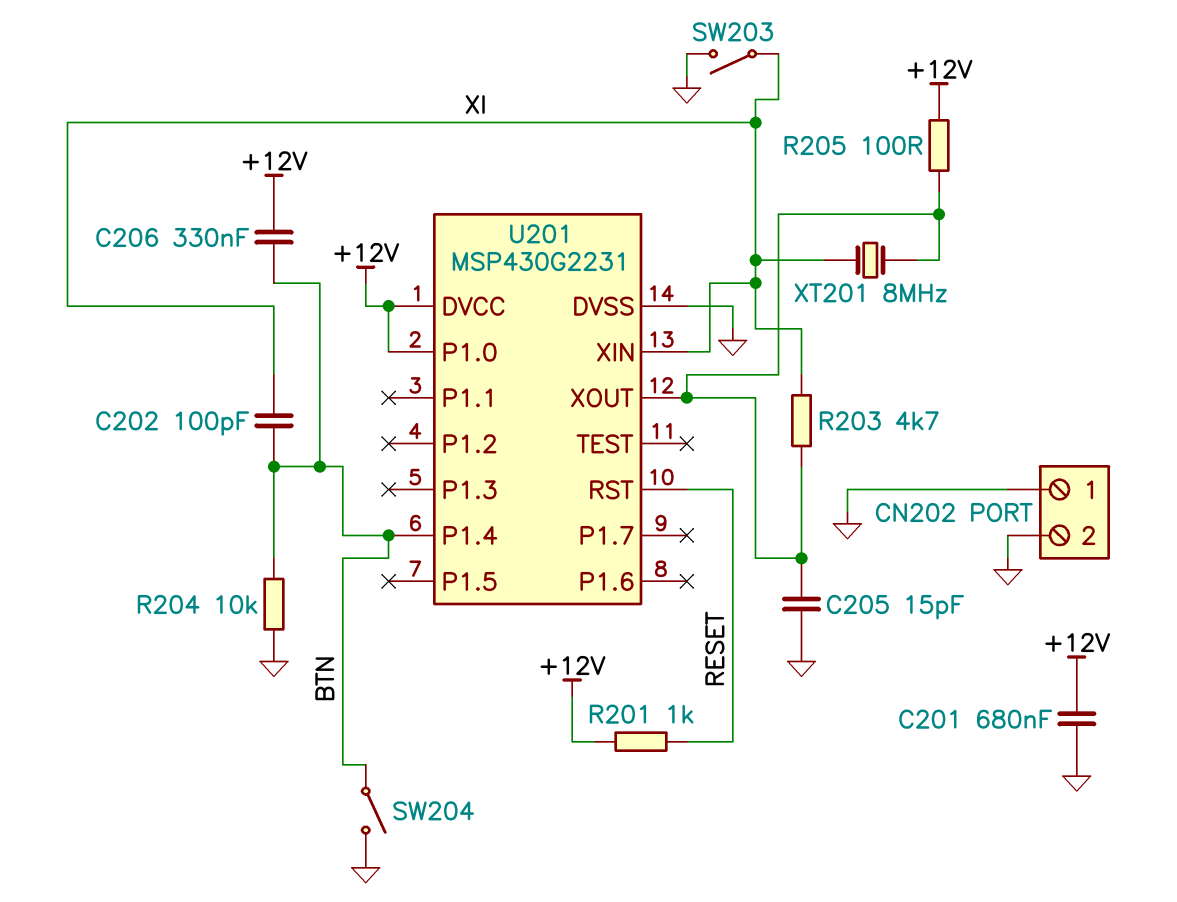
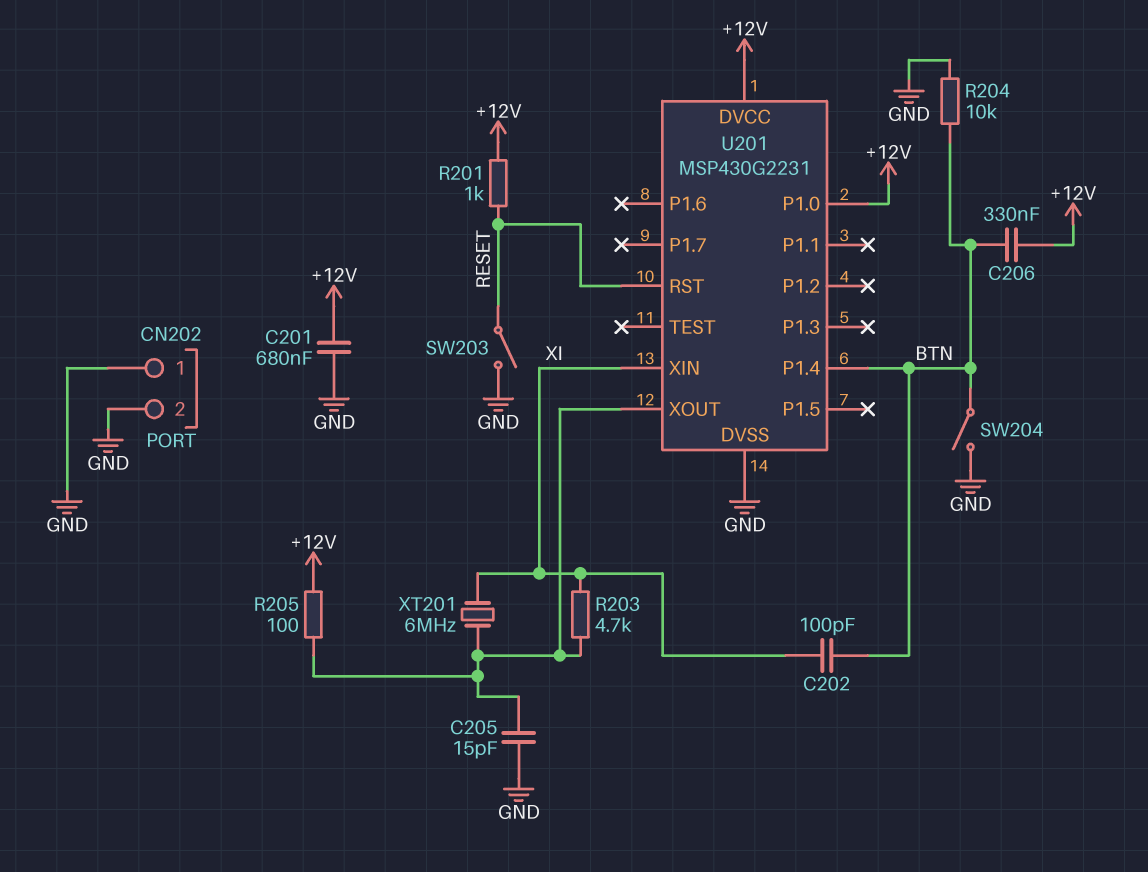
SW203: switch (GND, XI) -> switch (GND, RESET)
XT201: 8MHz (U201/XOUT, XI) -> 6MHz (U201/XOUT, XI)

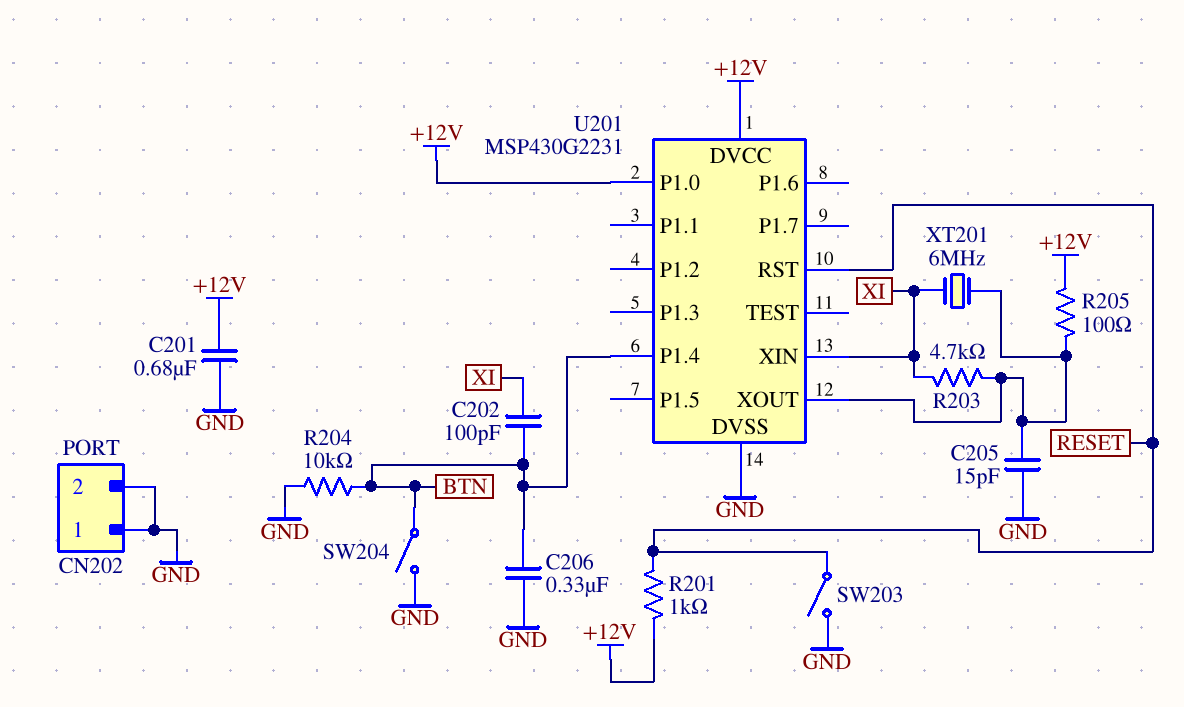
C206: 330nF (+12V, BTN) -> 330nF (BTN, GND)

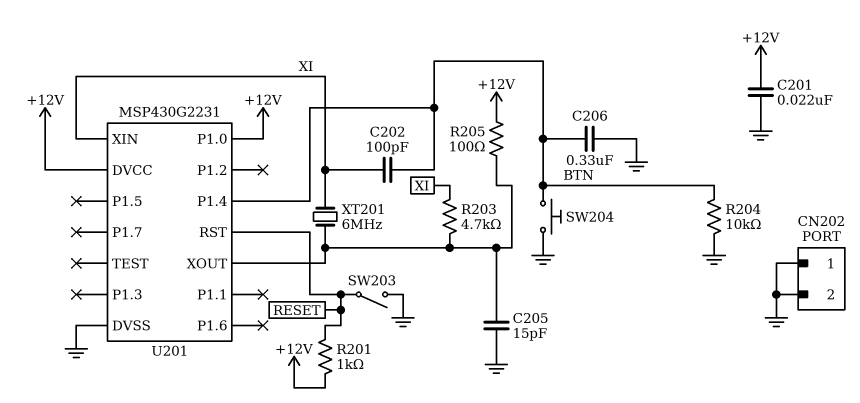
C201: 680nF (+12V, GND) -> 22nF (+12V, GND)
SW204: switch (BTN, GND) -> button (BTN, GND)

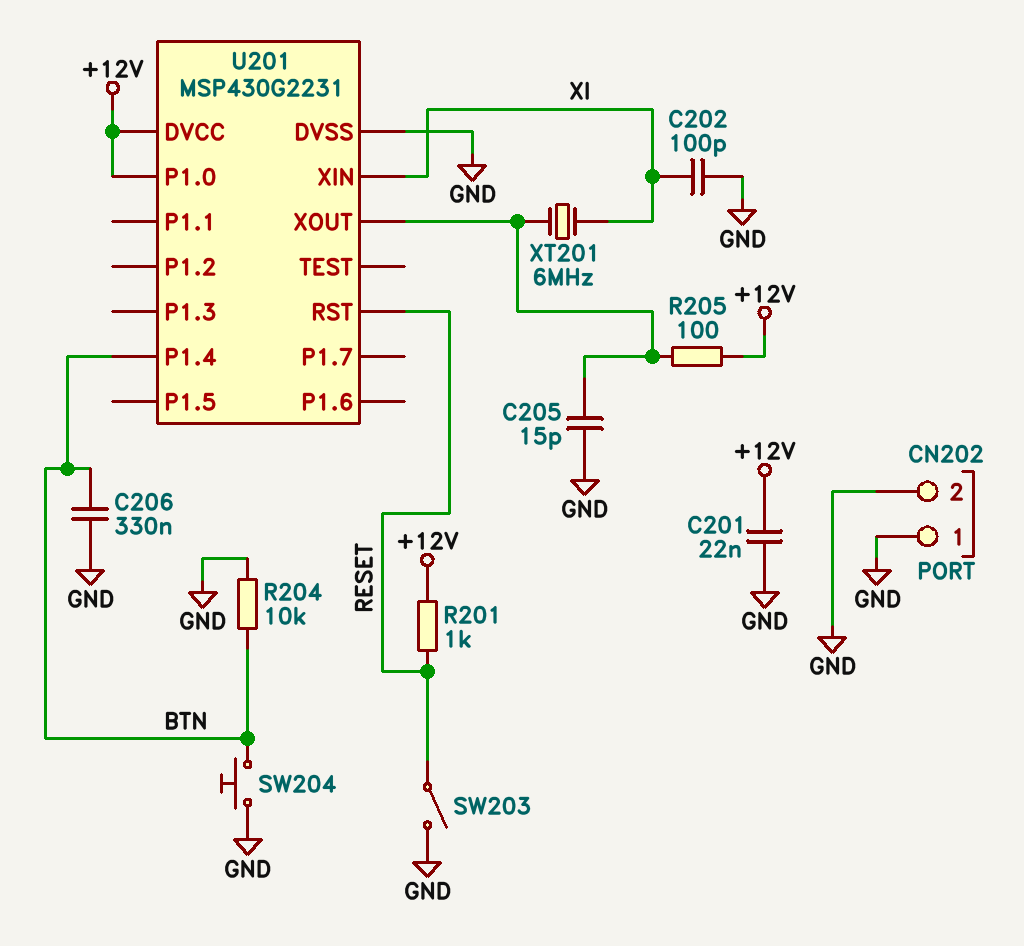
C202: 100pF (BTN, XI) -> 100pF (GND, XI)
R203: 4.7k (U201/XOUT, XI) -> none

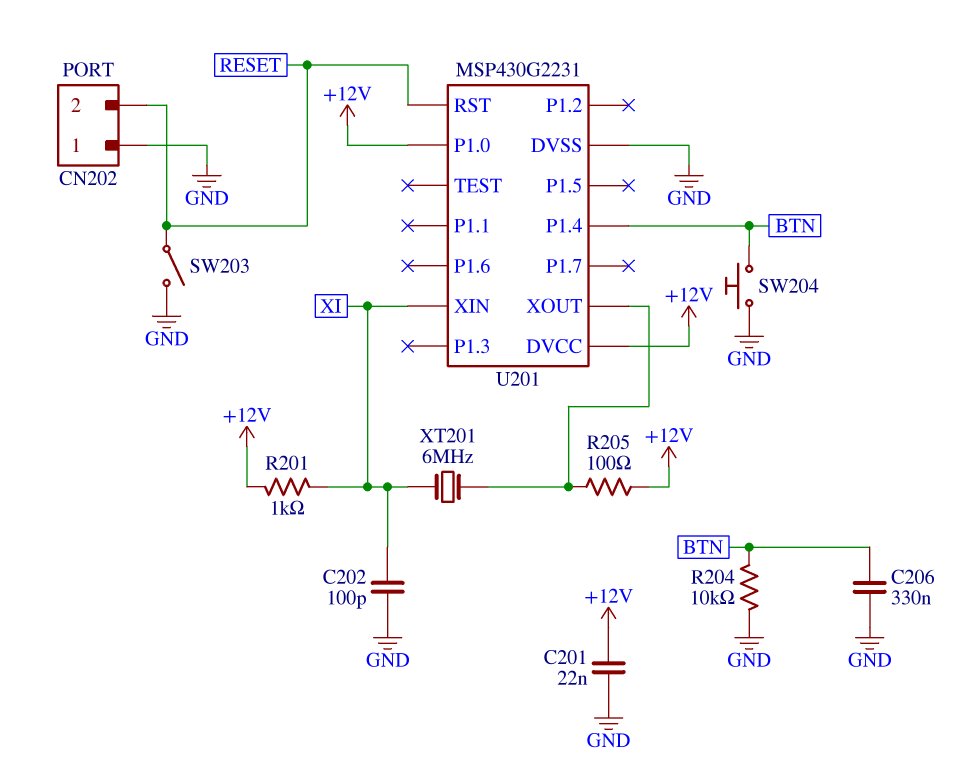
C205: 15pF (GND, U201/XOUT) -> none
CN202 pin 2: GND -> RESET
R201: 1k (+12V, RESET) -> 1k (+12V, XI)

